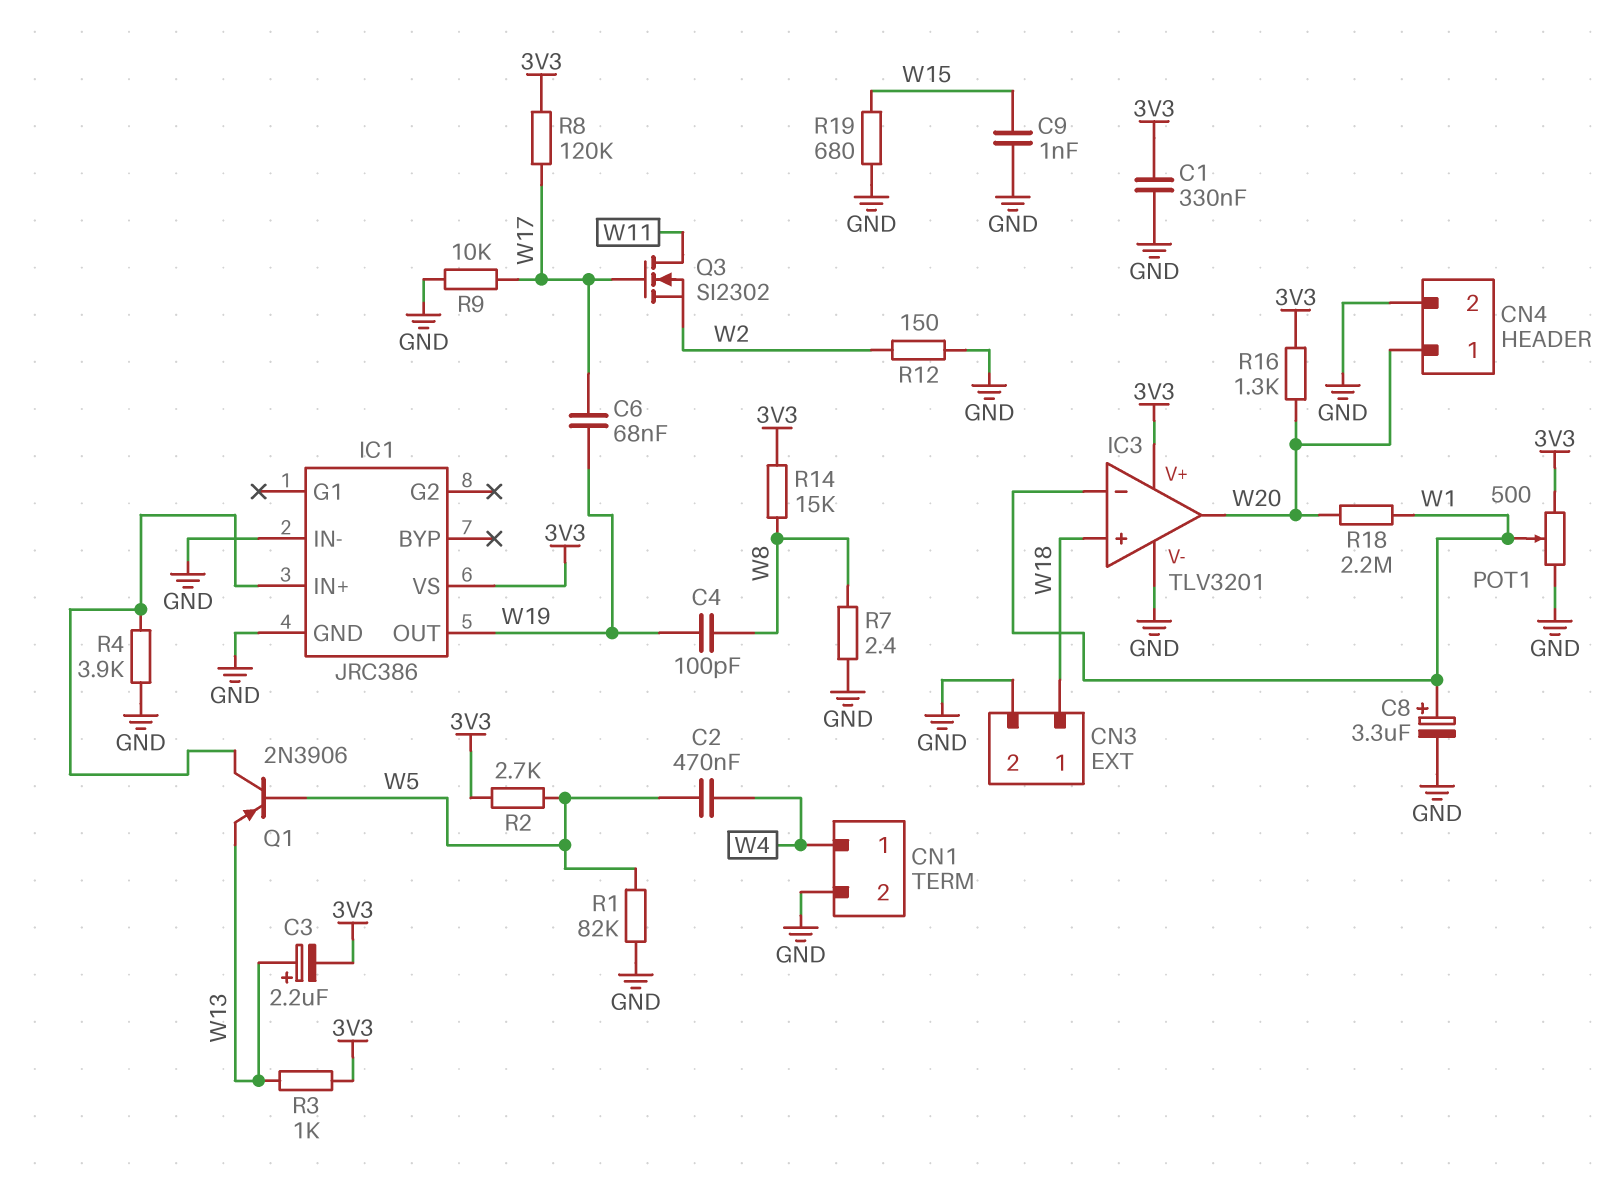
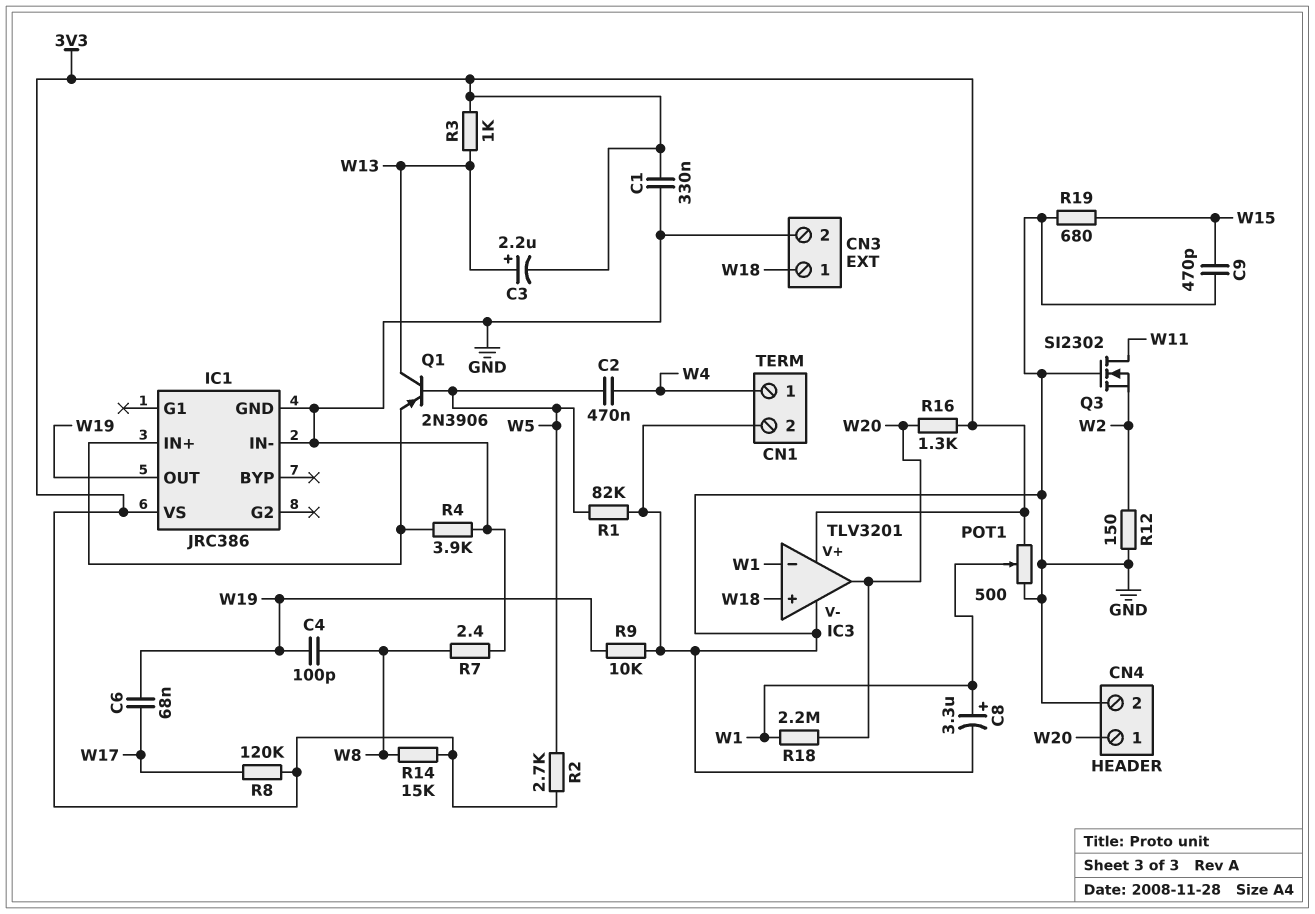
C9: 1nF (GND, W15) -> 470pF (GND, W15)
Q1: PNP 2N3906 (B W5, C IC1/IN+, E W13) -> PNP 2N3906 (B W5, C W13, E IC1/IN+)
Q3: NMOS SI2302 (G W17, D W11, S W2) -> NMOS SI2302 (G GND, D W11, S W2)
R9: 10k (GND, W17) -> 10k (GND, W19)

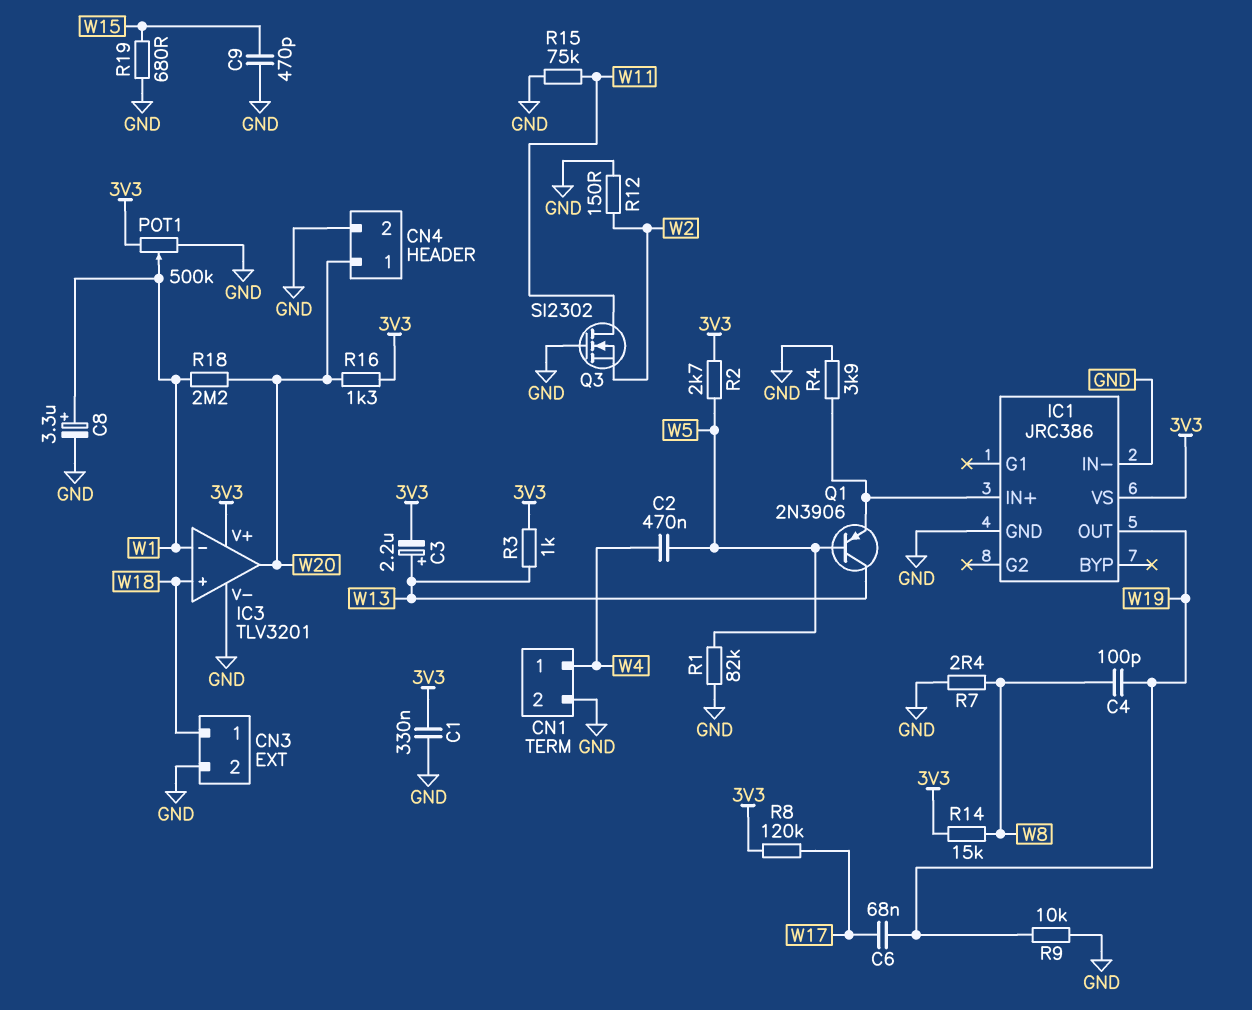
POT1: 500 (3V3, GND, wiper W1) -> 500k (3V3, GND, wiper W1)
R15: none -> 75k (GND, W11)

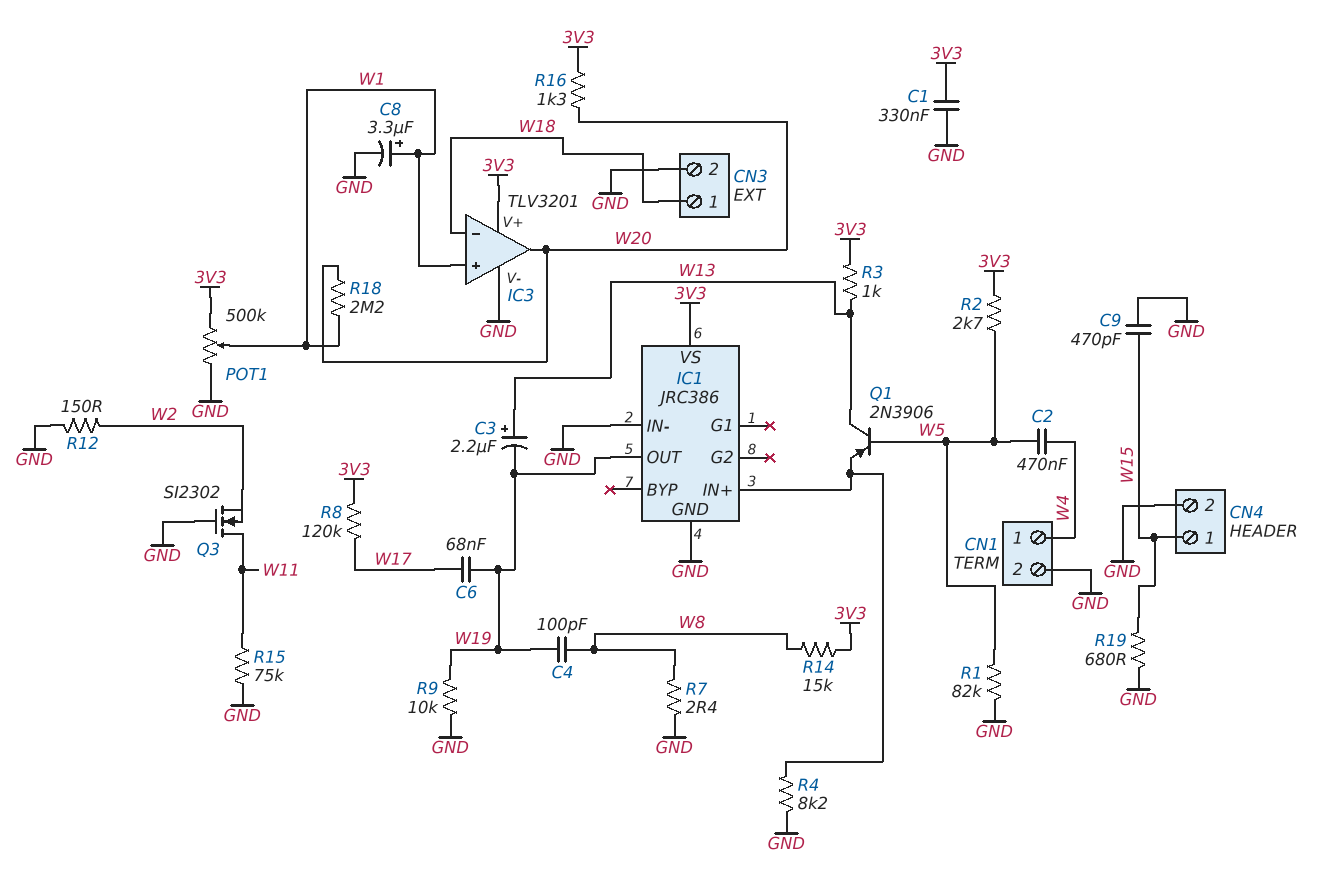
C3: 2.2uF (plus W13, minus 3V3) -> 2.2uF (plus W13, minus W19)
CN4 pin 1: W20 -> W15
IC3 pin in+: W18 -> W1
IC3 pin in-: W1 -> W18
R4: 3.9k (GND, IC1/IN+) -> 8.2k (GND, IC1/IN+)

